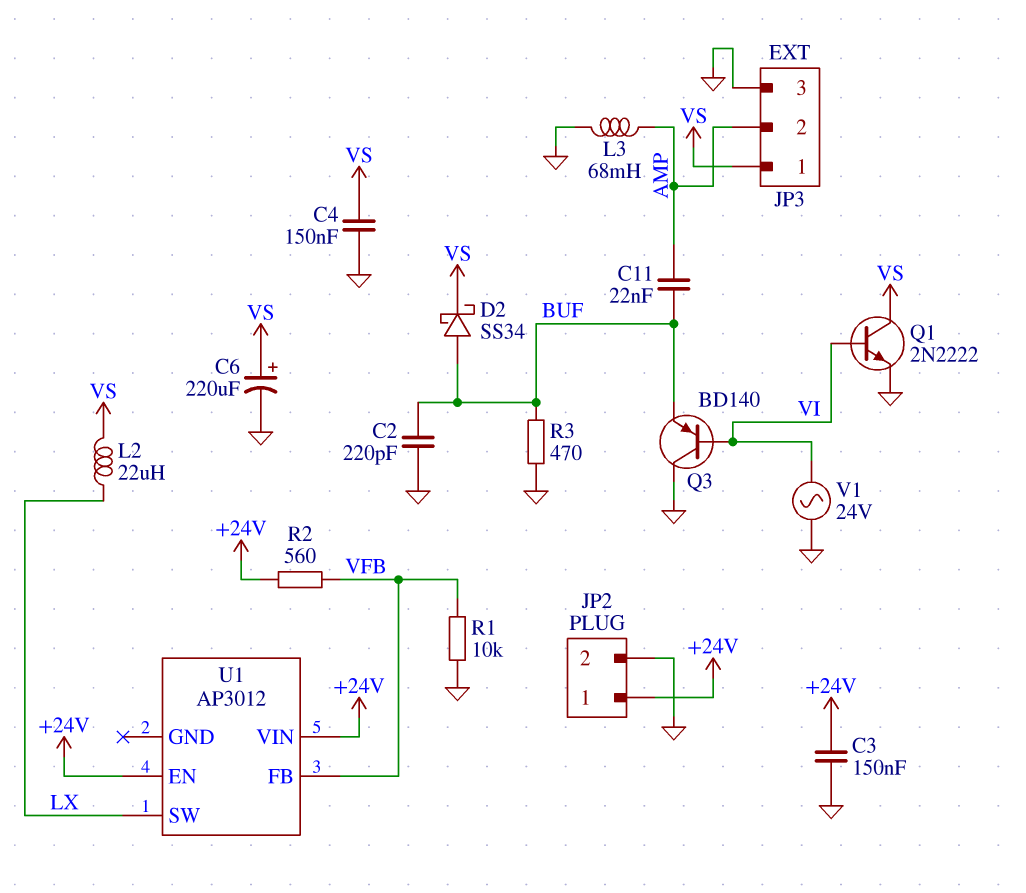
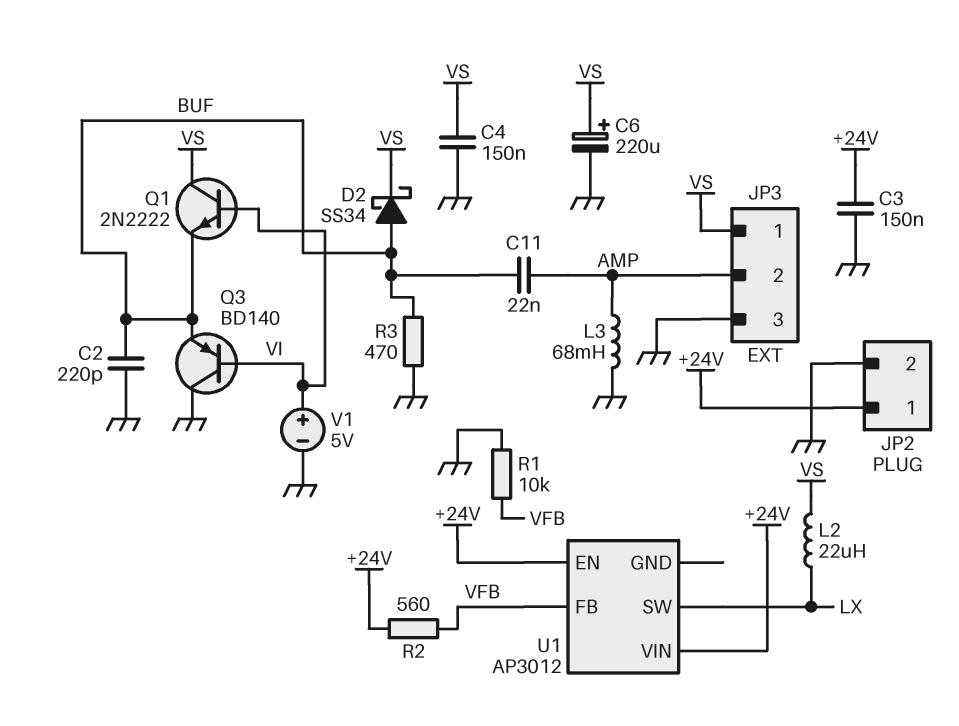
Q1: NPN 2N2222 (B VI, C VS, E GND) -> NPN 2N2222 (B VI, C VS, E BUF)
V1: AC 24V (GND, VI) -> 5V (plus VI, minus GND)

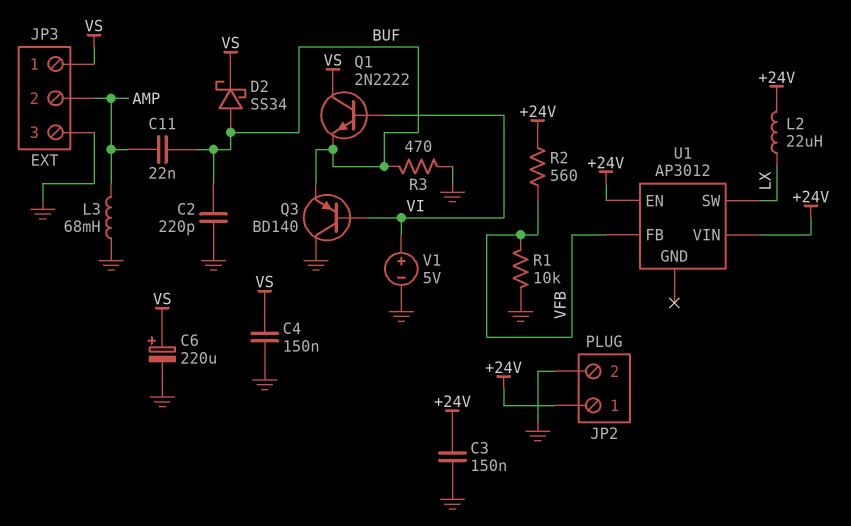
L2: 22uH (LX, VS) -> 22uH (+24V, LX)

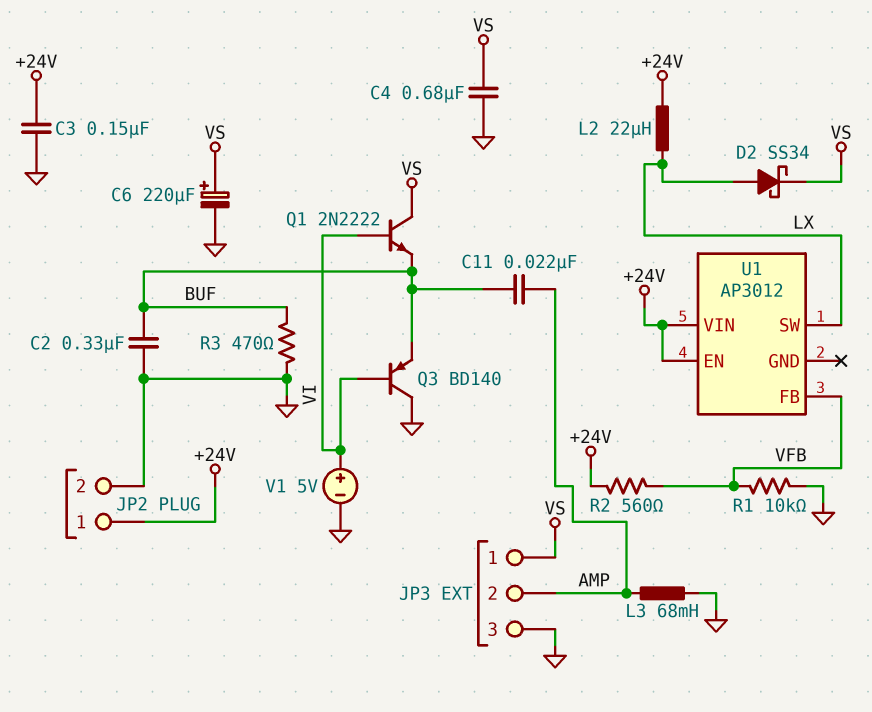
C2: 220pF (BUF, GND) -> 330nF (BUF, GND)
C4: 150nF (GND, VS) -> 680nF (GND, VS)
D2: schottky SS34 (A BUF, K VS) -> schottky SS34 (A LX, K VS)

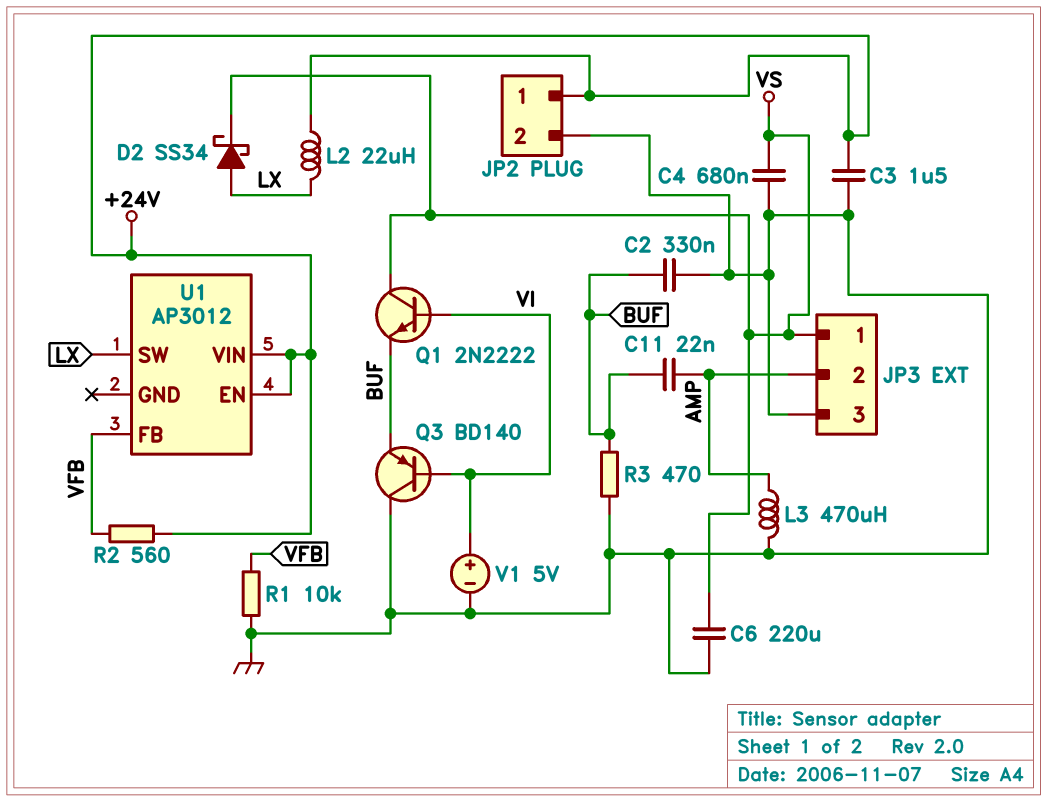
C3: 150nF (+24V, GND) -> 1.5uF (+24V, GND)
C6: 220uF (plus VS, minus GND) -> 220uF (GND, VS)
L3: 68mH (AMP, GND) -> 470uH (AMP, GND)

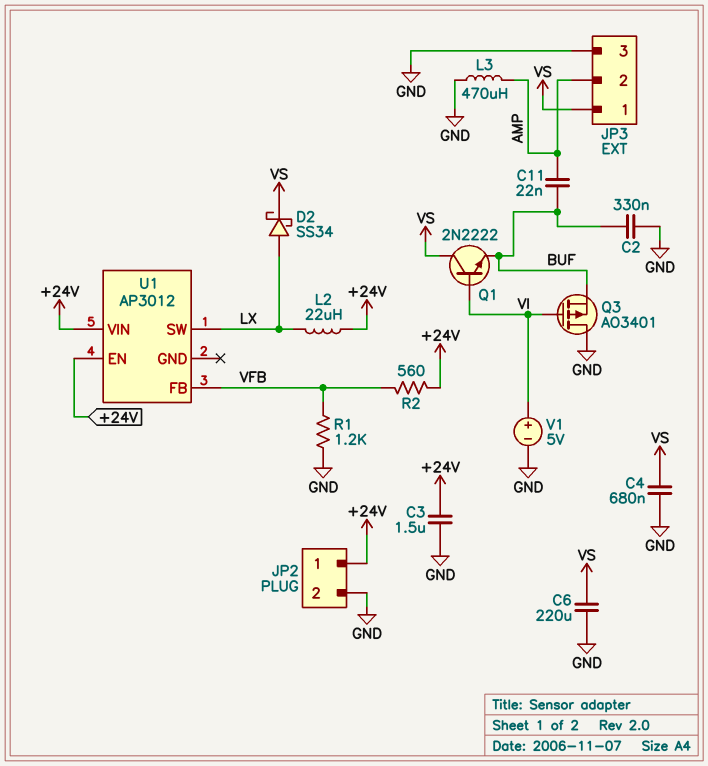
Q3: PNP BD140 (B VI, C GND, E BUF) -> PMOS AO3401 (G VI, D GND, S BUF)
R1: 10k (GND, VFB) -> 1.2k (GND, VFB)
R3: 470 (BUF, GND) -> none

